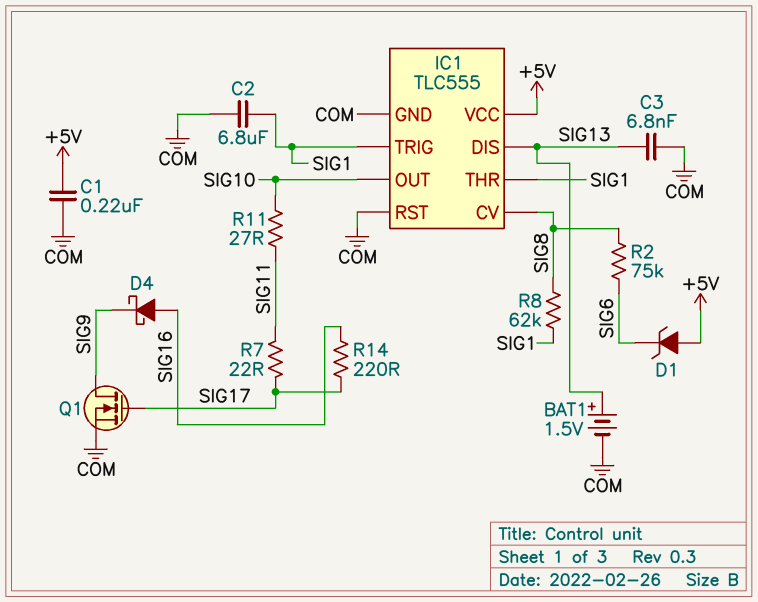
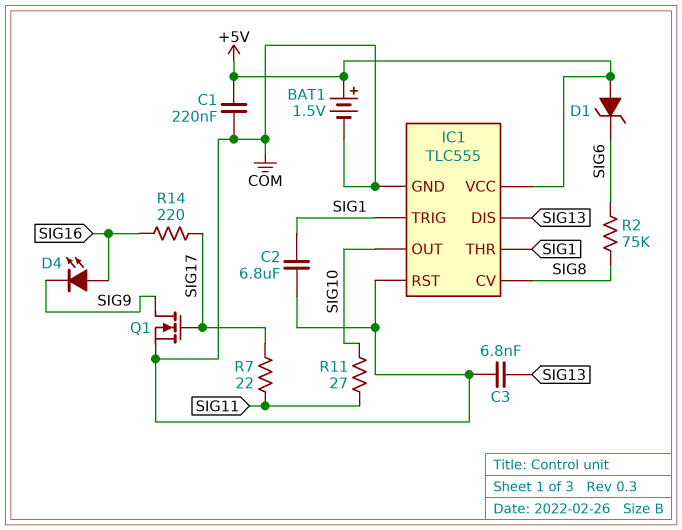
BAT1: 1.5V (plus SIG13, minus COM) -> 1.5V (plus +5V, minus COM)
D4: schottky (A SIG16, K SIG9) -> LED (A SIG16, K SIG9)
R8: 62k (SIG1, SIG8) -> none

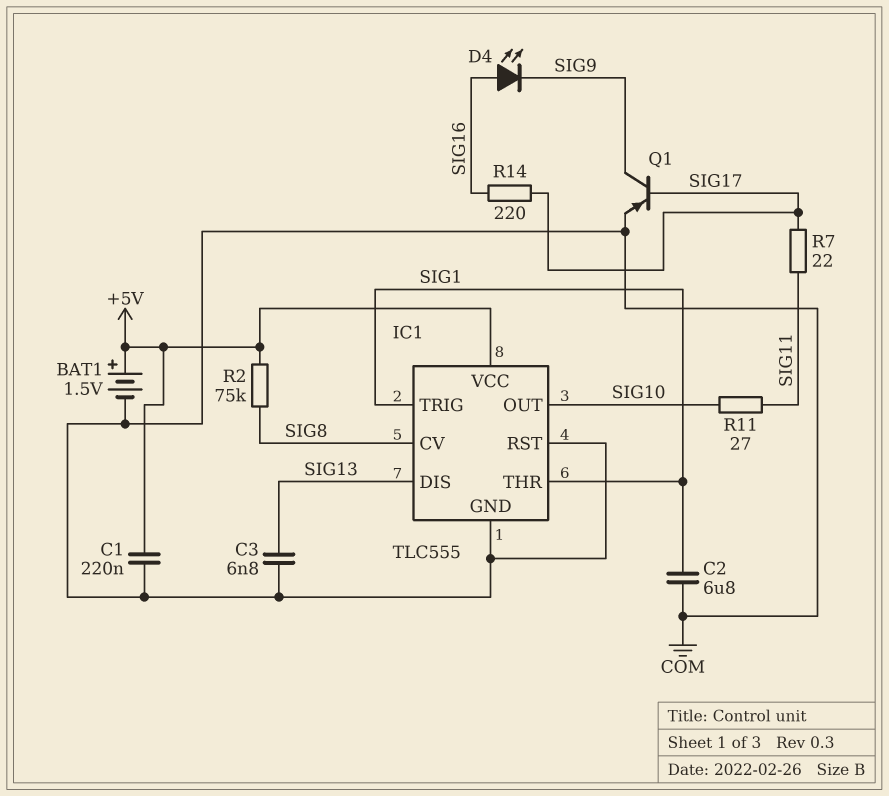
D1: zener (A +5V, K SIG6) -> none
Q1: NMOS (G SIG17, D SIG9, S COM) -> PNP (B SIG17, C SIG9, E COM)
R2: 75k (SIG6, SIG8) -> 75k (+5V, SIG8)

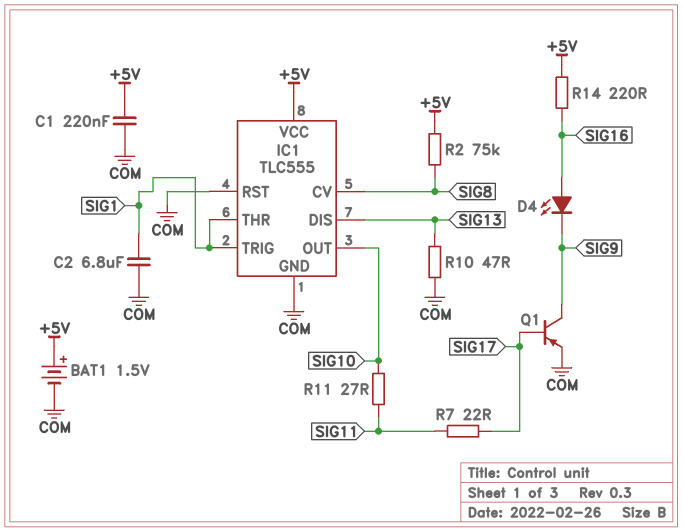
C3: 6.8nF (COM, SIG13) -> none
R10: none -> 47 (COM, SIG13)
R14: 220 (SIG16, SIG17) -> 220 (+5V, SIG16)

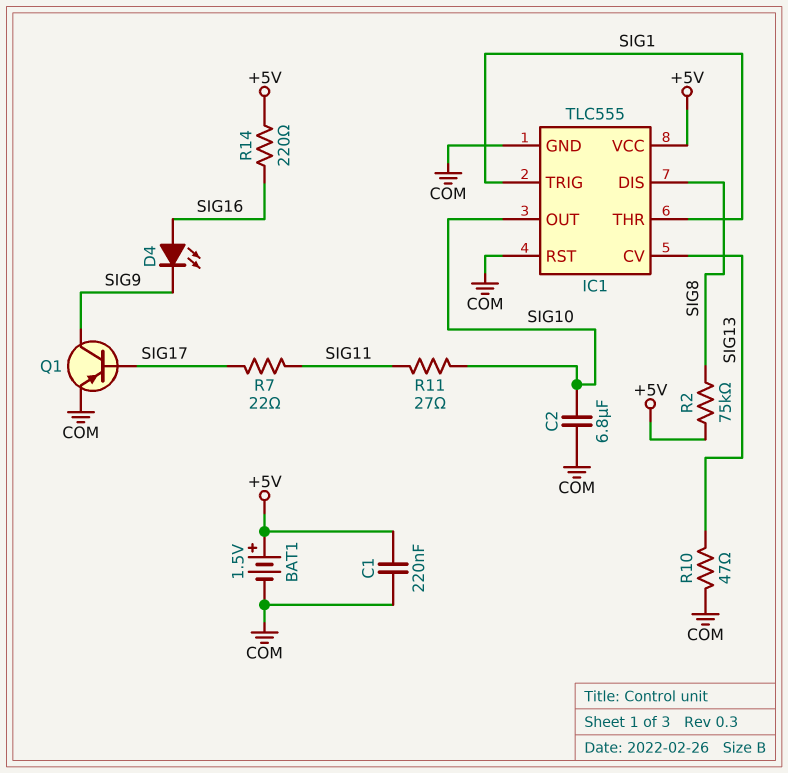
C2: 6.8uF (COM, SIG1) -> 6.8uF (COM, SIG10)
IC1 pin CV: SIG8 -> SIG13
IC1 pin DIS: SIG13 -> SIG8

